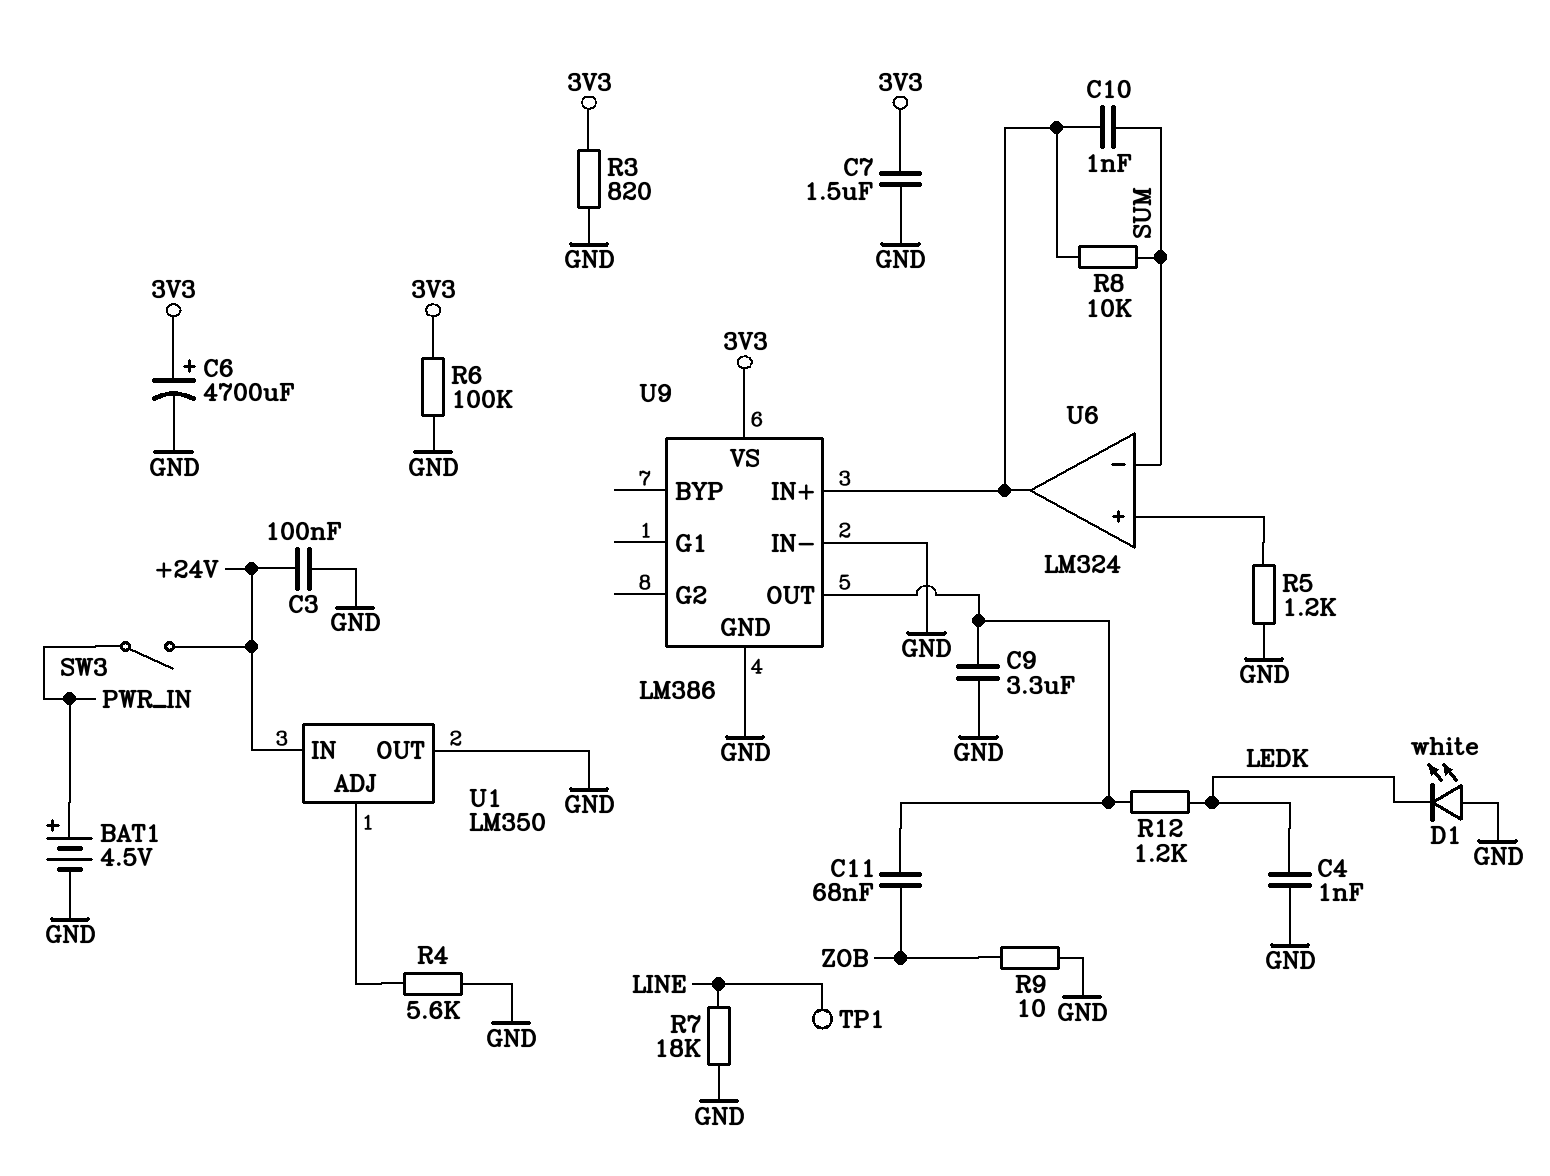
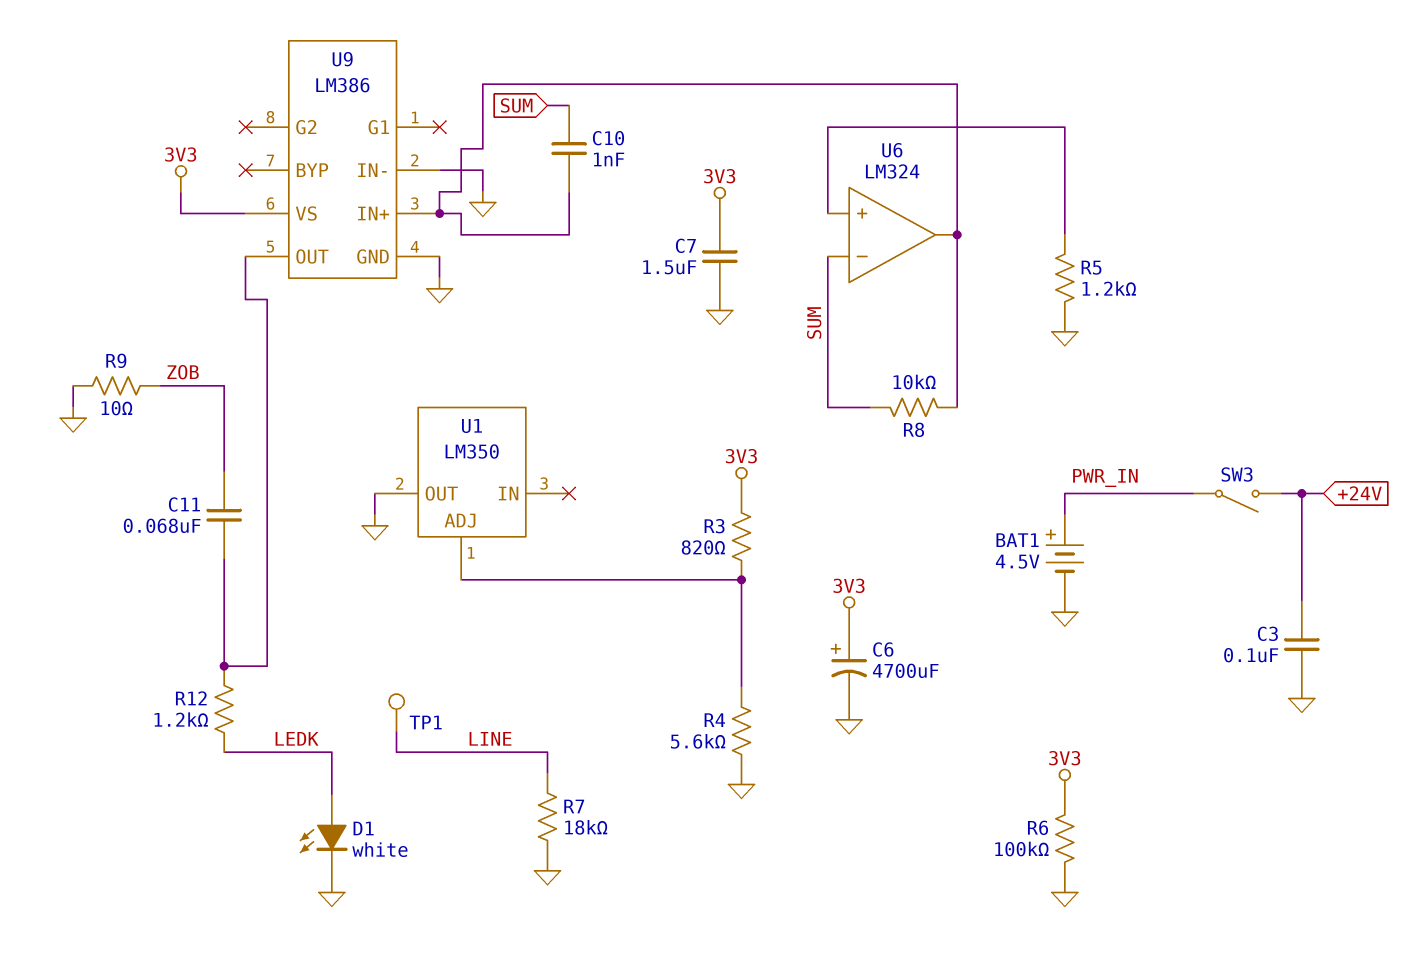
C4: 1nF (GND, LEDK) -> none
C9: 3.3uF (GND, U9/OUT) -> none
D1: LED white (A GND, K LEDK) -> LED white (A LEDK, K GND)
R3: 820 (3V3, GND) -> 820 (3V3, U1/ADJ)
U1 pin IN: +24V -> none

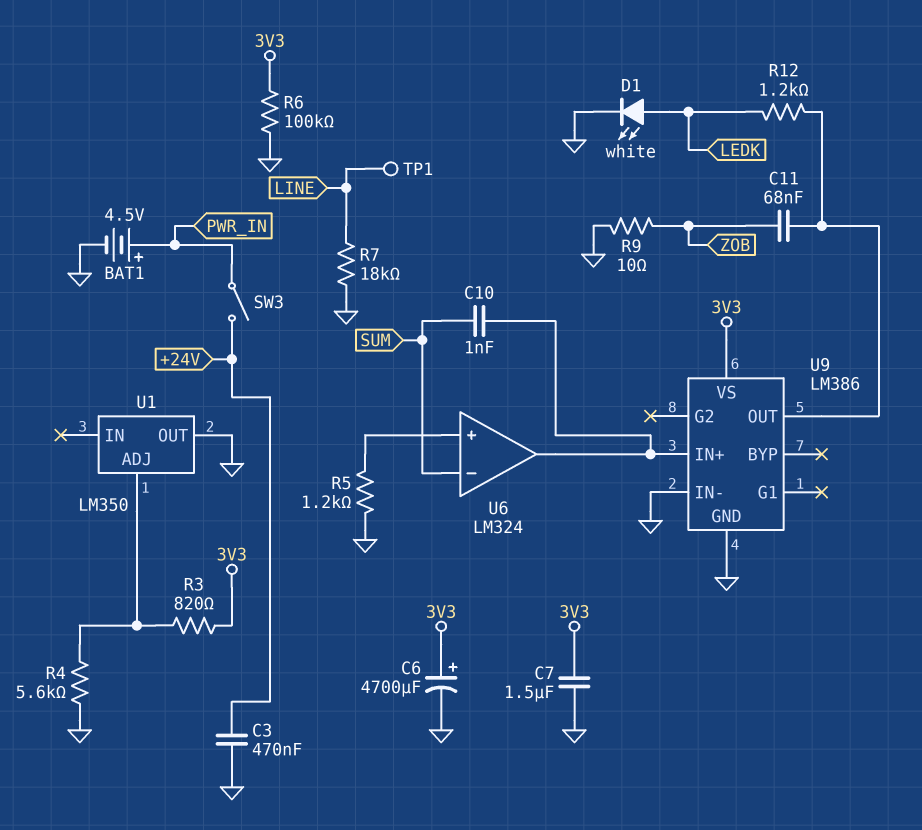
C3: 100nF (+24V, GND) -> 470nF (+24V, GND)
R8: 10k (SUM, U6/out) -> none

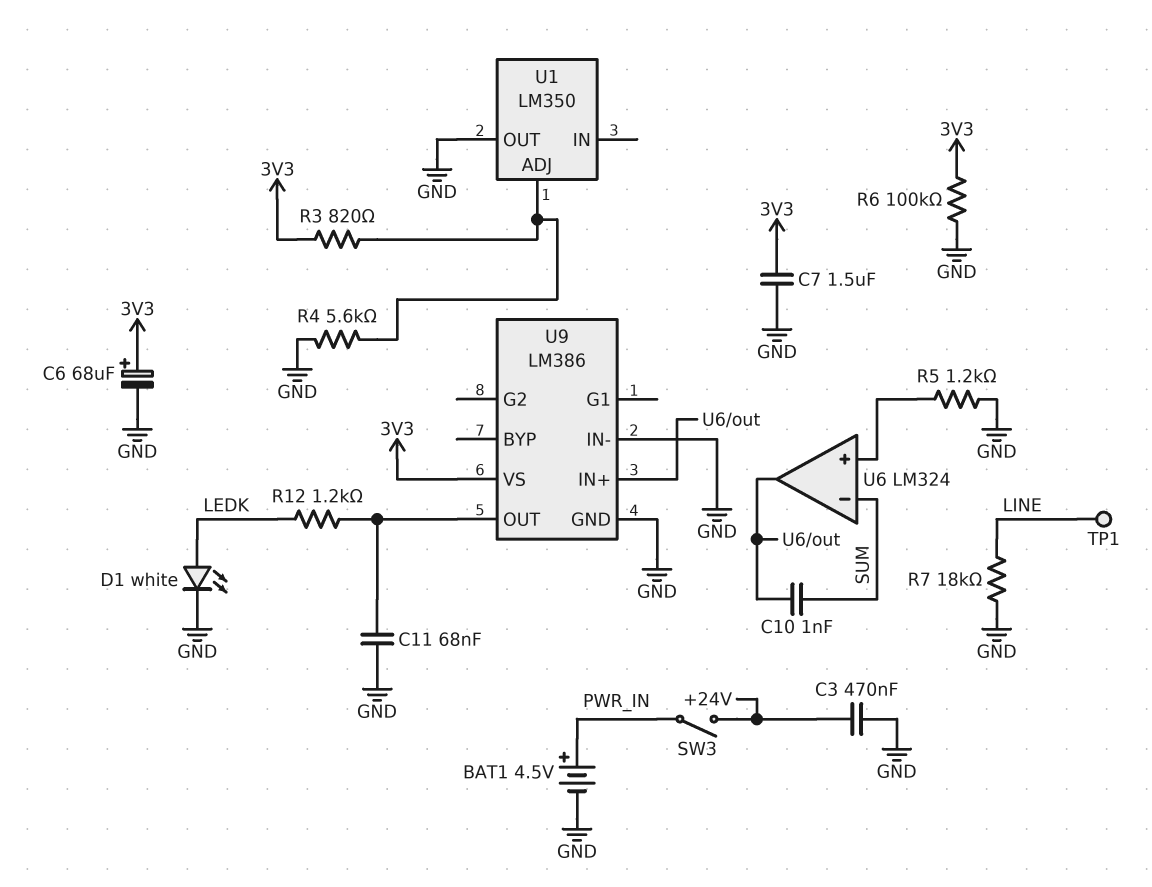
C6: 4700uF (plus 3V3, minus GND) -> 68uF (plus 3V3, minus GND)
C11: 68nF (U9/OUT, ZOB) -> 68nF (GND, U9/OUT)
R9: 10 (GND, ZOB) -> none

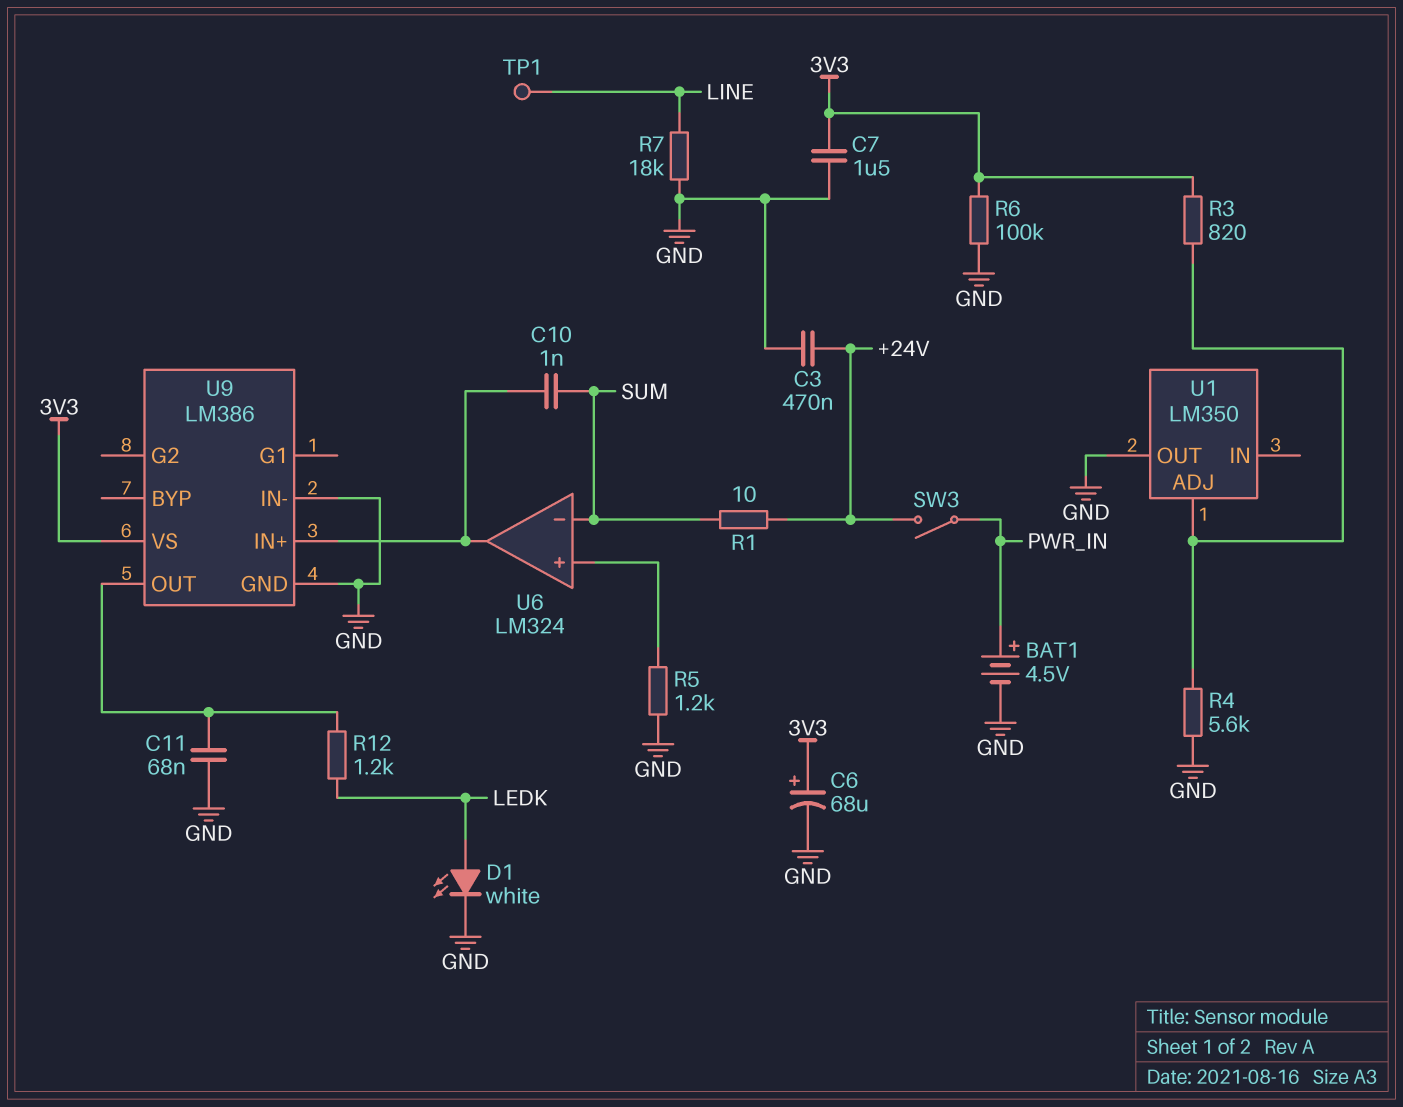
R1: none -> 10 (+24V, SUM)

